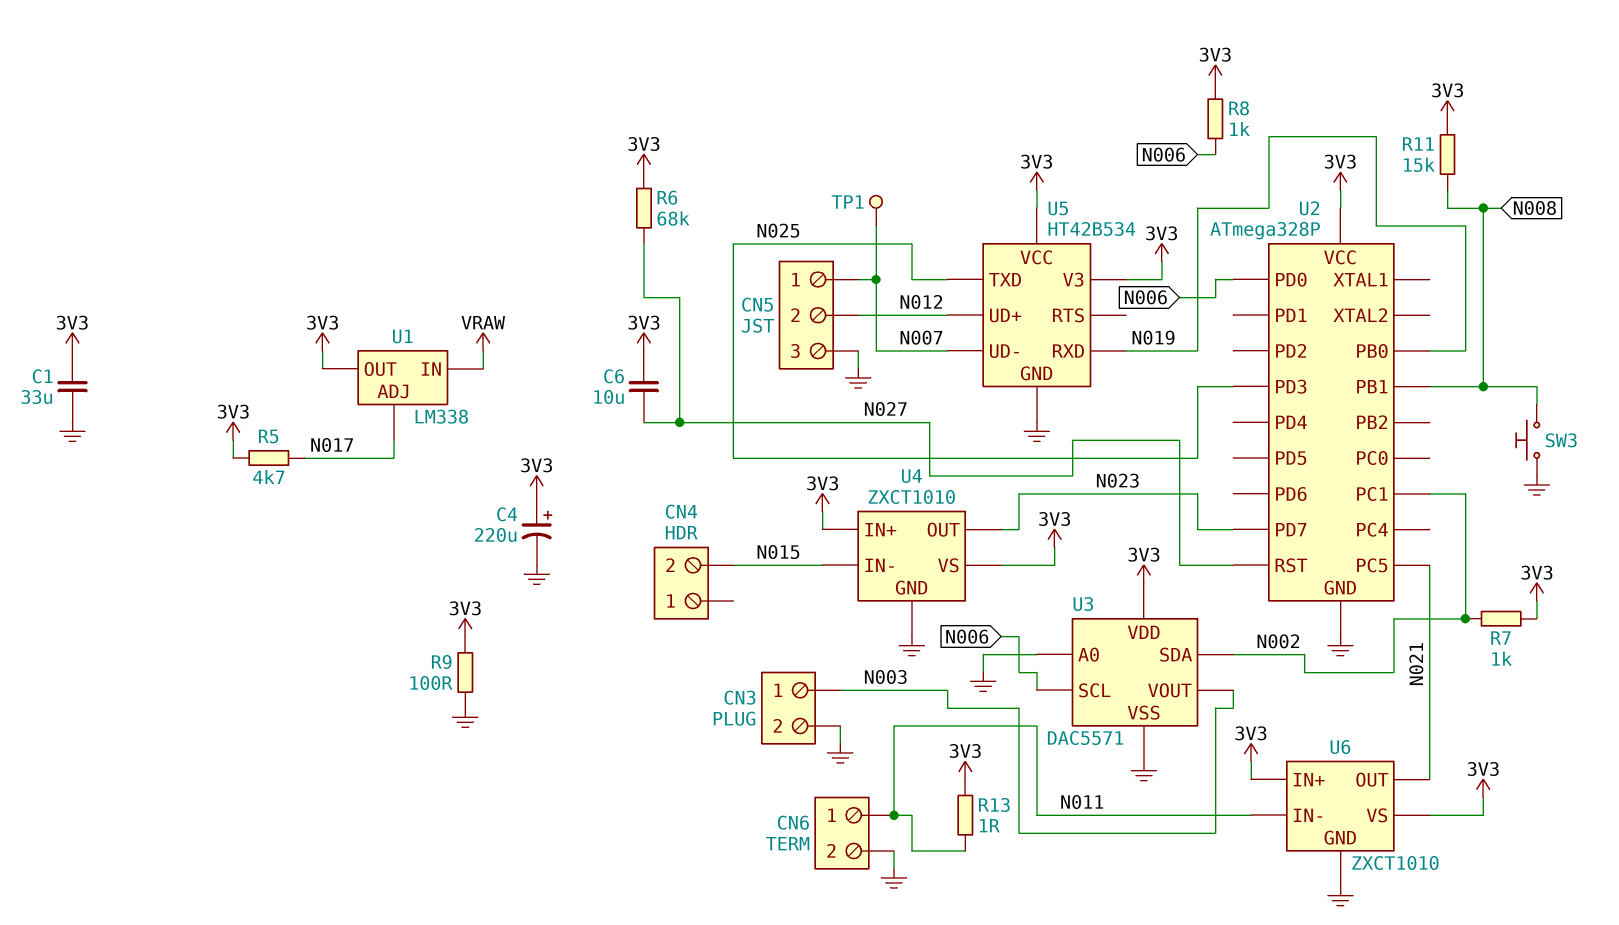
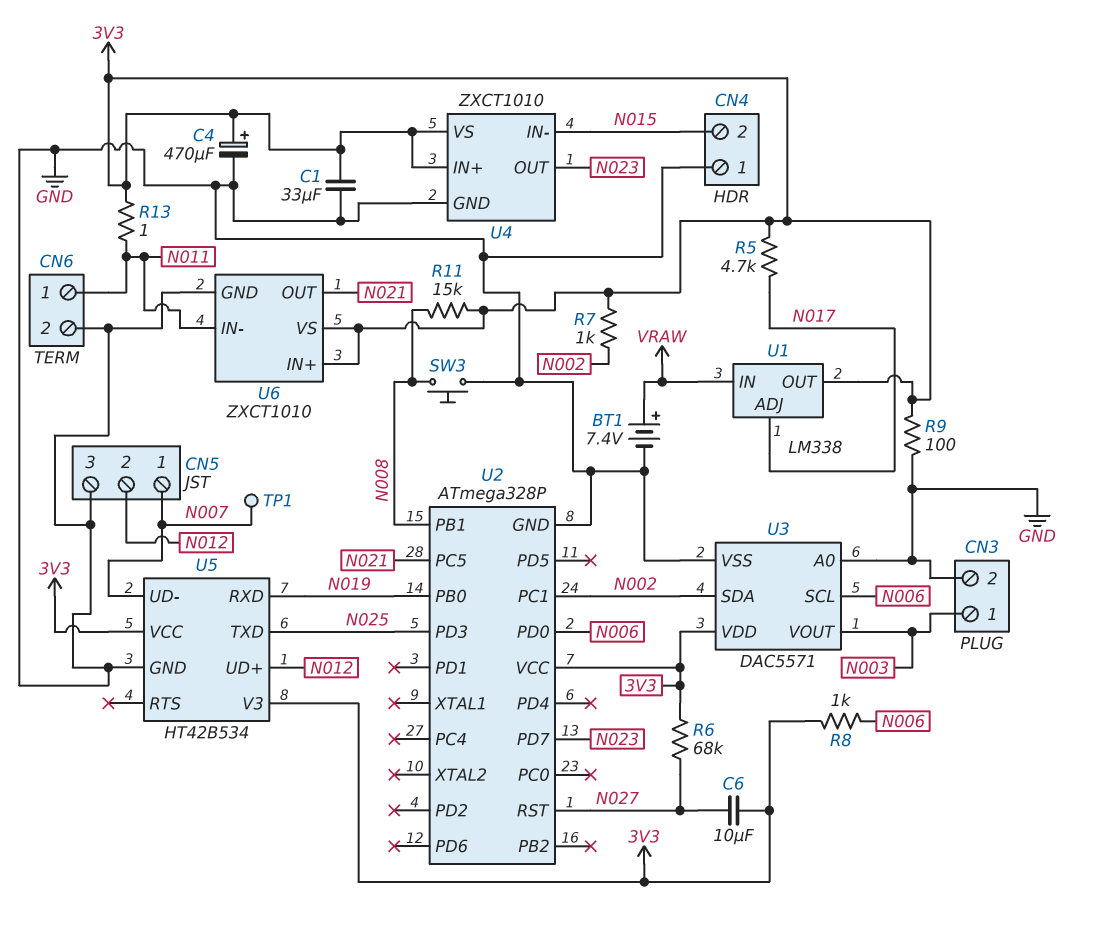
BT1: none -> 7.4V (plus VRAW, minus GND)
C4: 220uF (plus 3V3, minus GND) -> 470uF (plus 3V3, minus GND)
CN4 pin 1: none -> GND

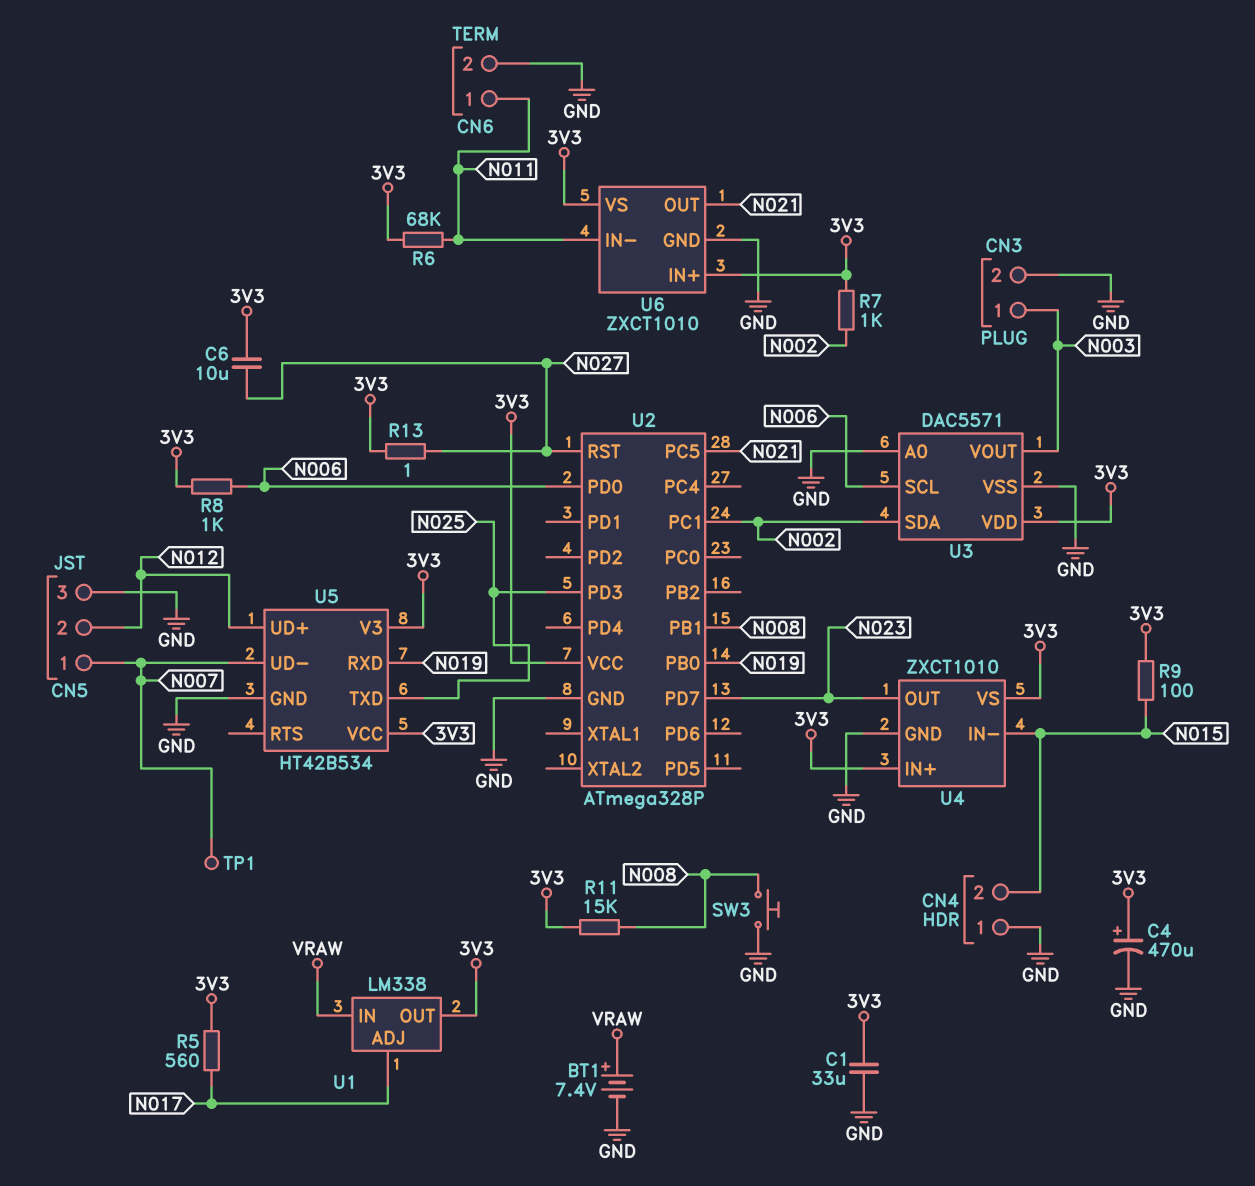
R5: 4.7k (3V3, N017) -> 560 (3V3, N017)
R6: 68k (3V3, N027) -> 68k (3V3, N011)
R9: 100 (3V3, GND) -> 100 (3V3, N015)
R13: 1 (3V3, N011) -> 1 (3V3, N027)

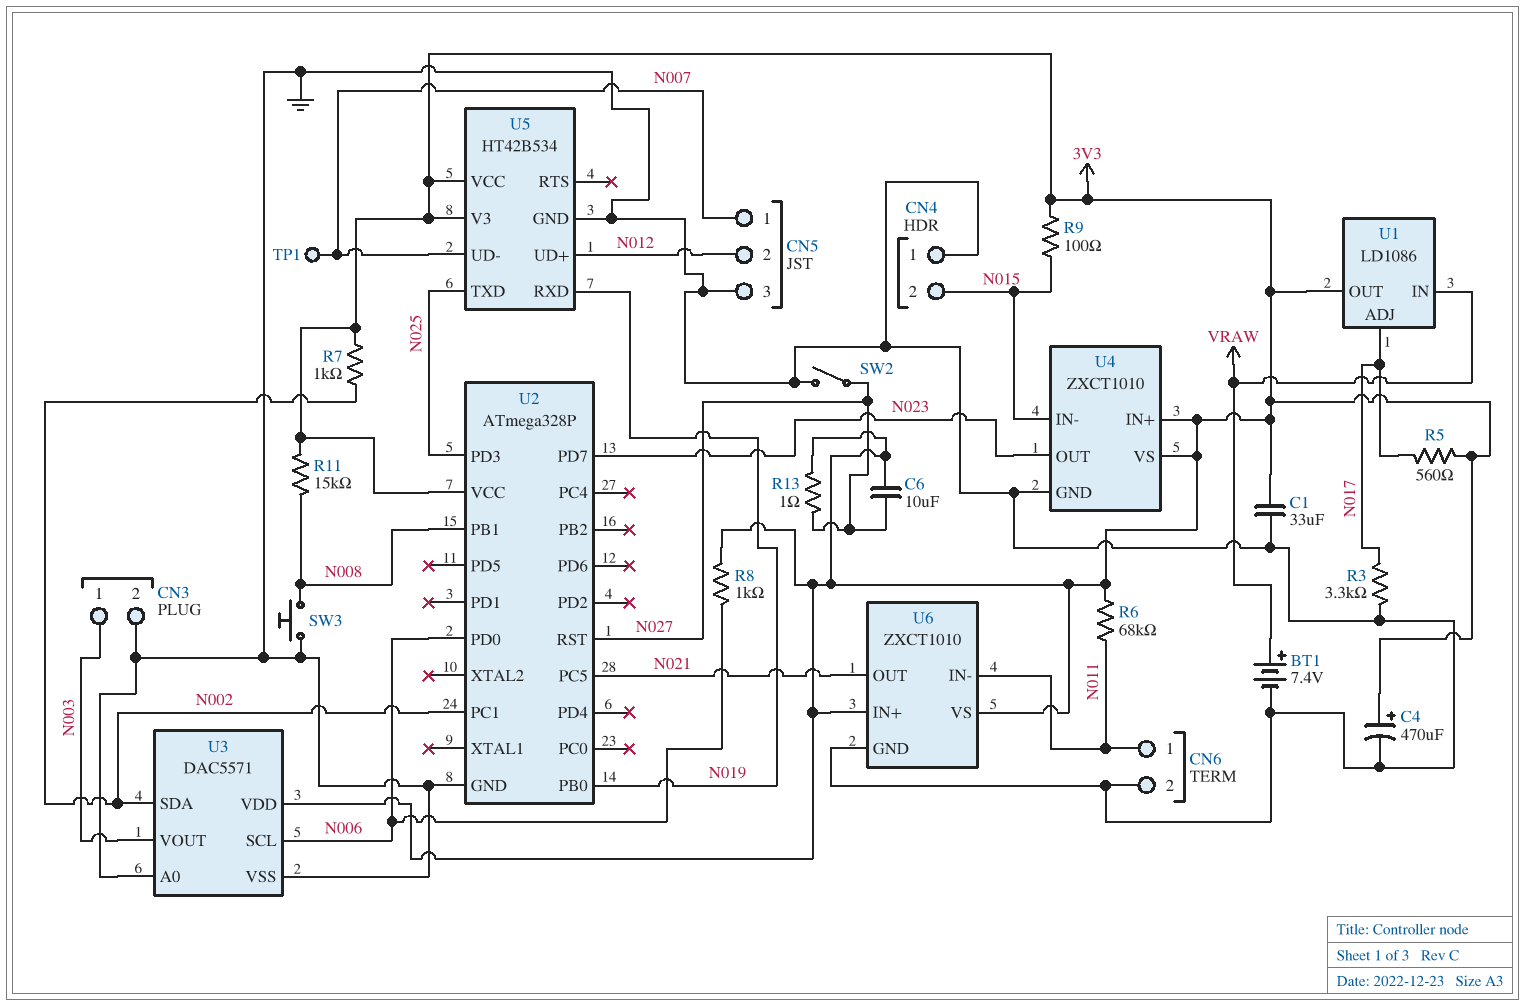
R3: none -> 3.3k (GND, N017)
SW2: none -> switch (GND, N027)
U1: LM338 -> LD1086

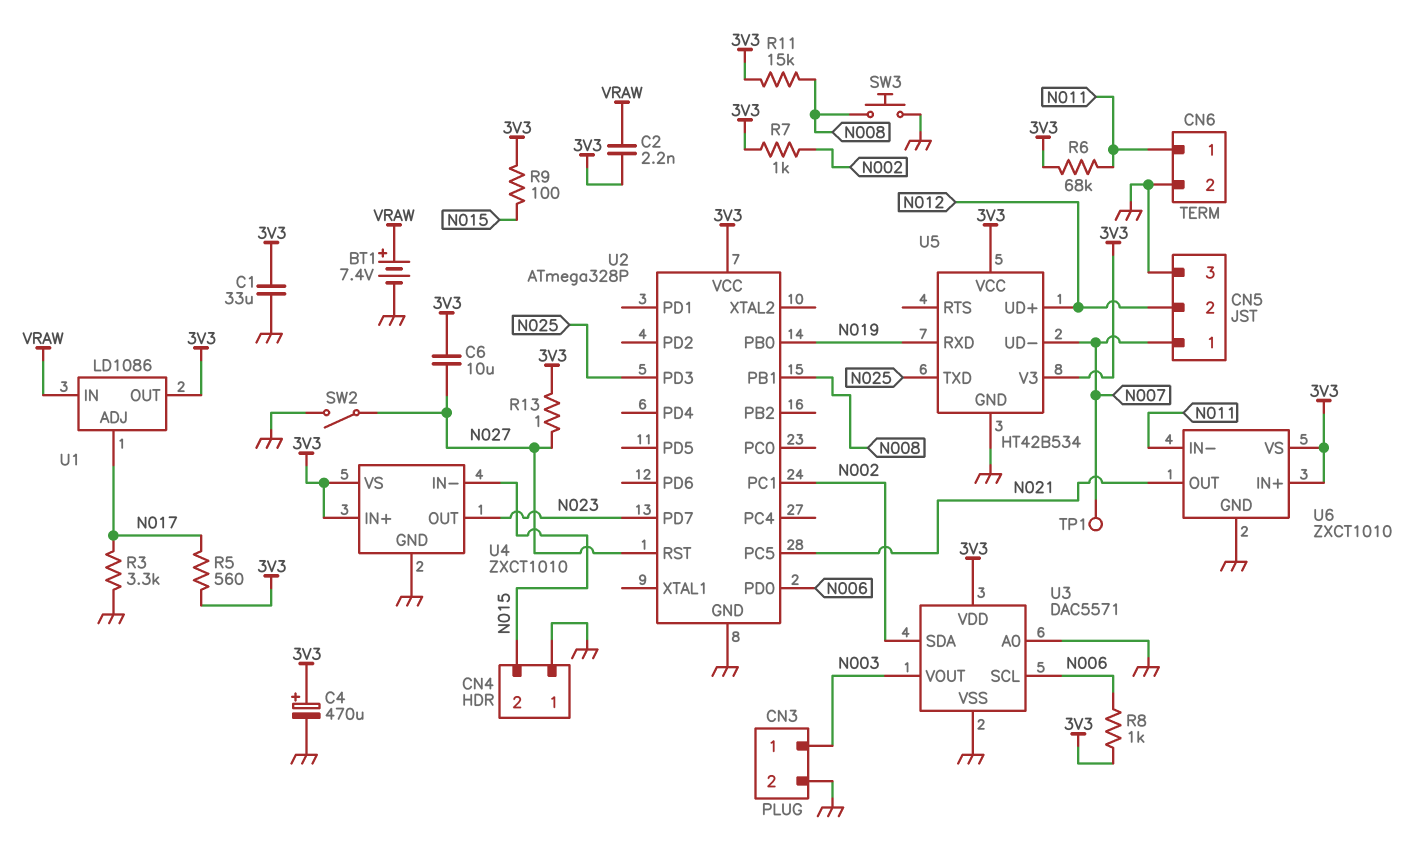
C2: none -> 2.2nF (3V3, VRAW)

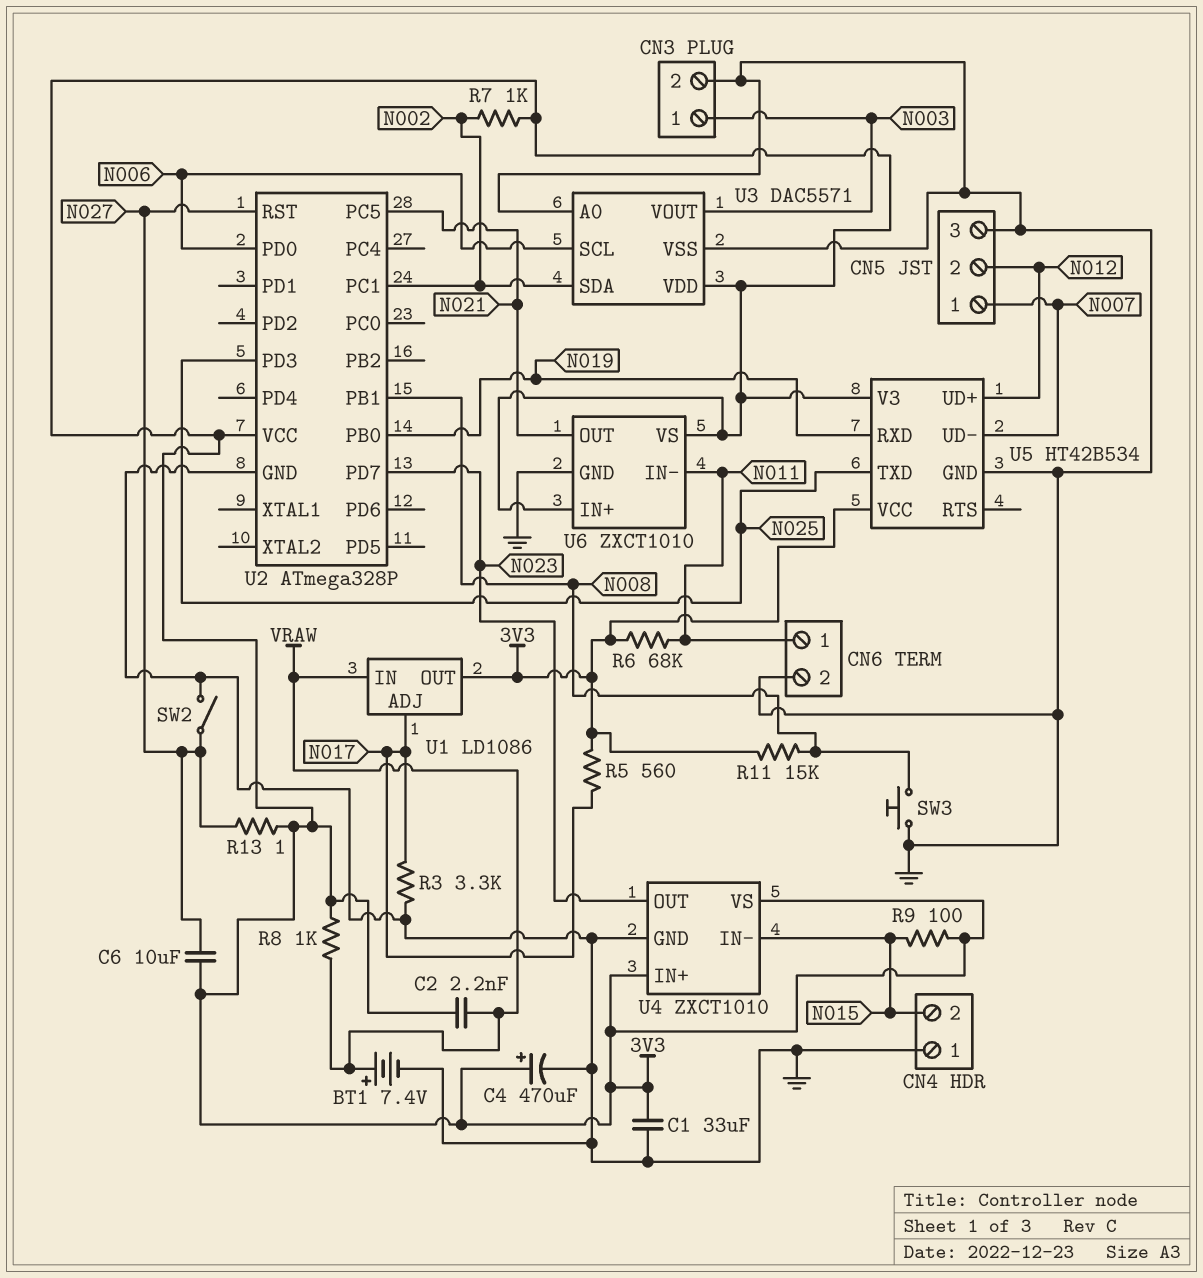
R8: 1k (3V3, N006) -> 1k (3V3, VRAW)
TP1: test point (N007) -> none

